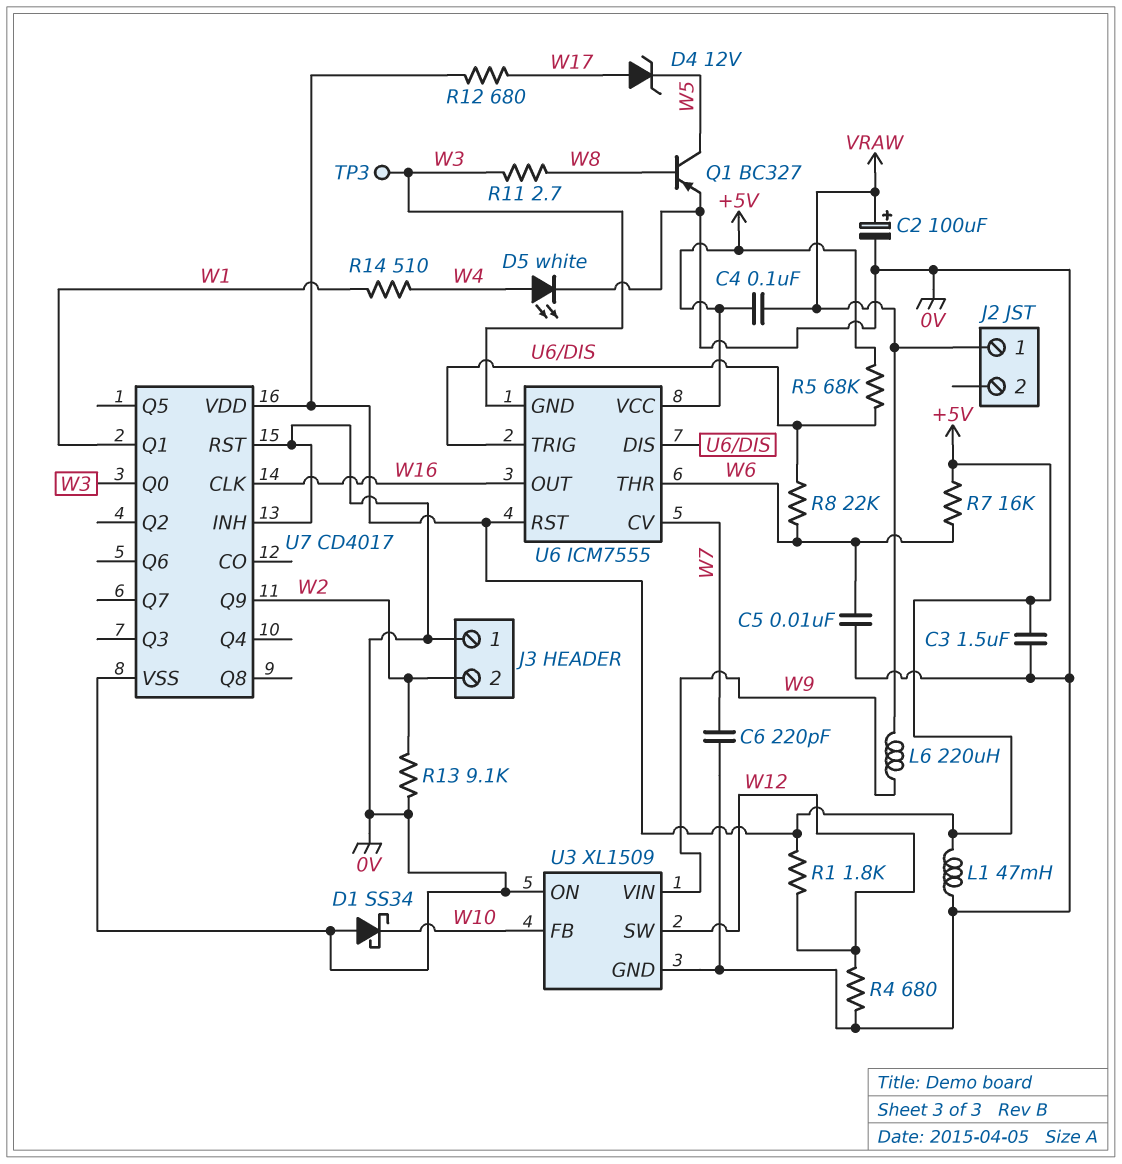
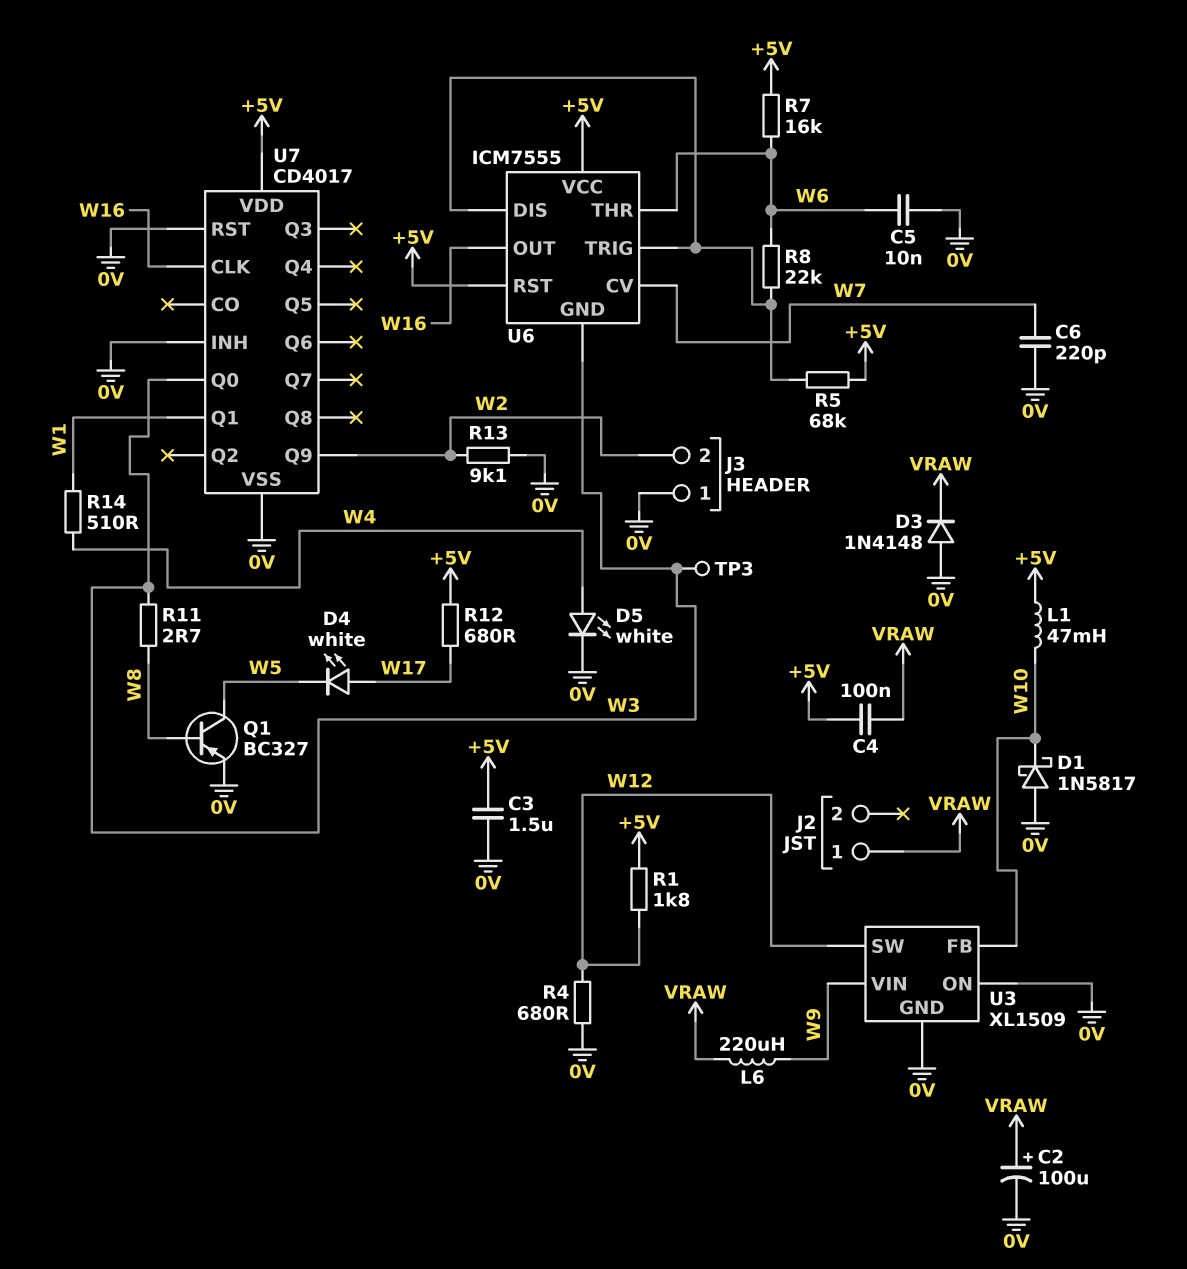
D1: schottky SS34 (A 0V, K W10) -> schottky 1N5817 (A 0V, K W10)
D3: none -> diode 1N4148 (A 0V, K VRAW)
D4: zener 12V (A W17, K W5) -> LED white (A W17, K W5)
L1: 47mH (+5V, 0V) -> 47mH (+5V, W10)

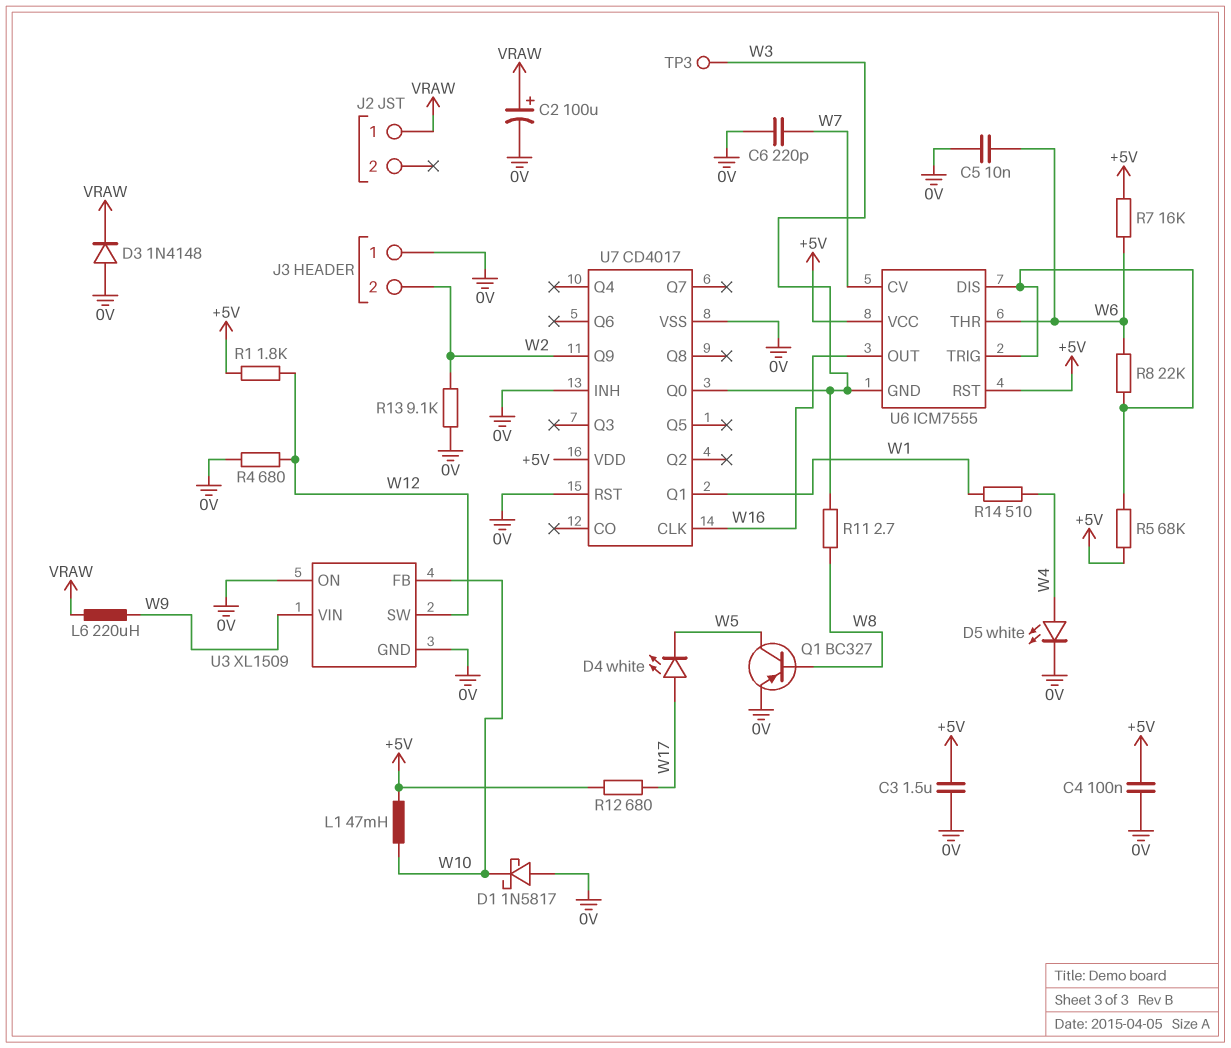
C4: 100nF (+5V, VRAW) -> 100nF (+5V, 0V)

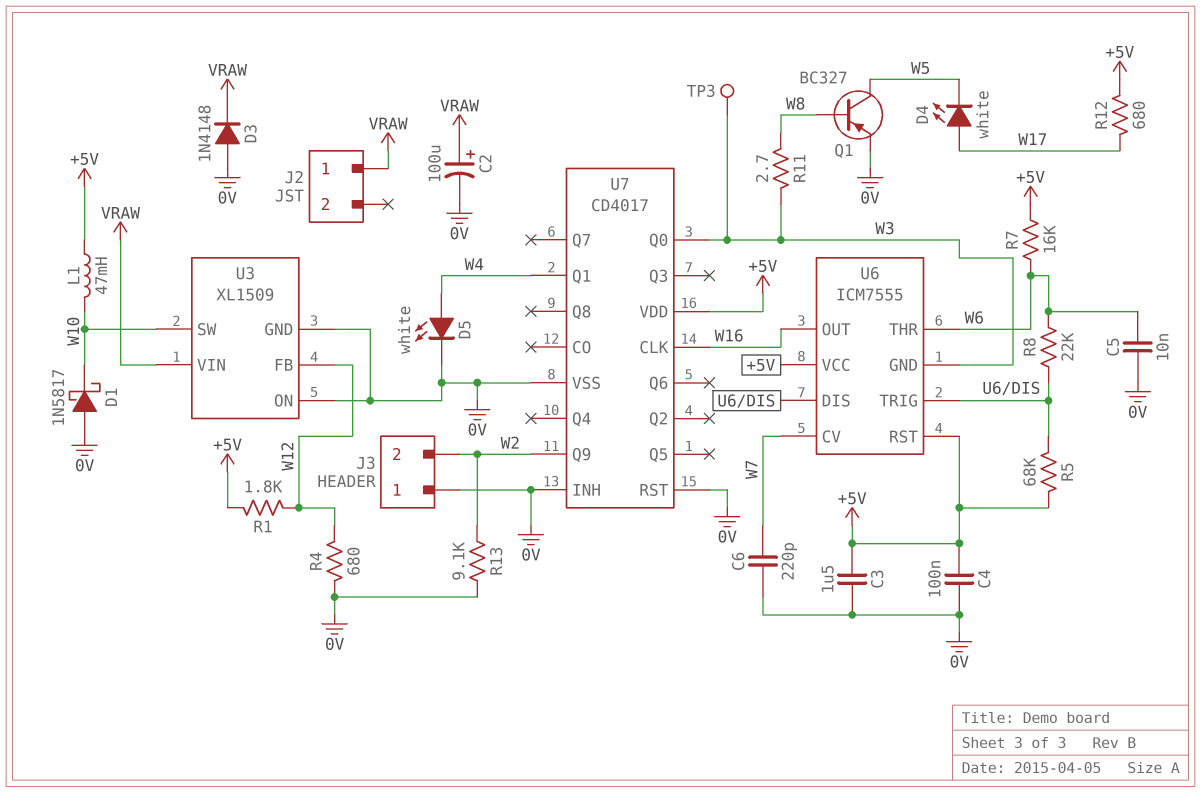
L6: 220uH (VRAW, W9) -> none
R14: 510 (W1, W4) -> none
U3 pin FB: W10 -> W12
U3 pin SW: W12 -> W10
U3 pin VIN: W9 -> VRAW
U7 pin Q1: W1 -> W4

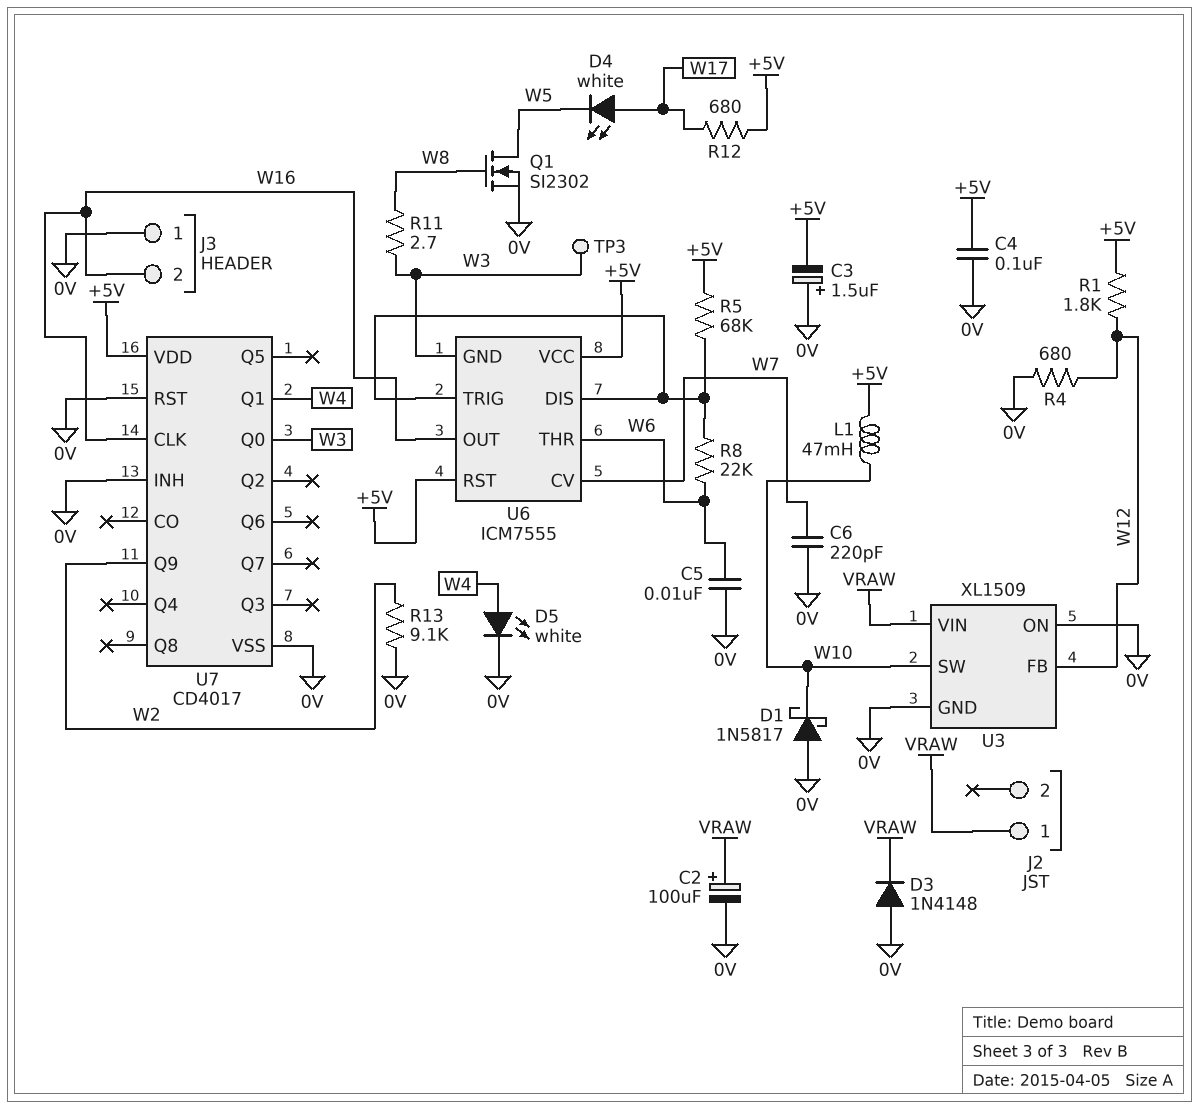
C3: 1.5uF (+5V, 0V) -> 1.5uF (plus 0V, minus +5V)
J3 pin 2: W2 -> W16
Q1: PNP BC327 (B W8, C W5, E 0V) -> NMOS SI2302 (G W8, D W5, S 0V)
R7: 16k (+5V, W6) -> none

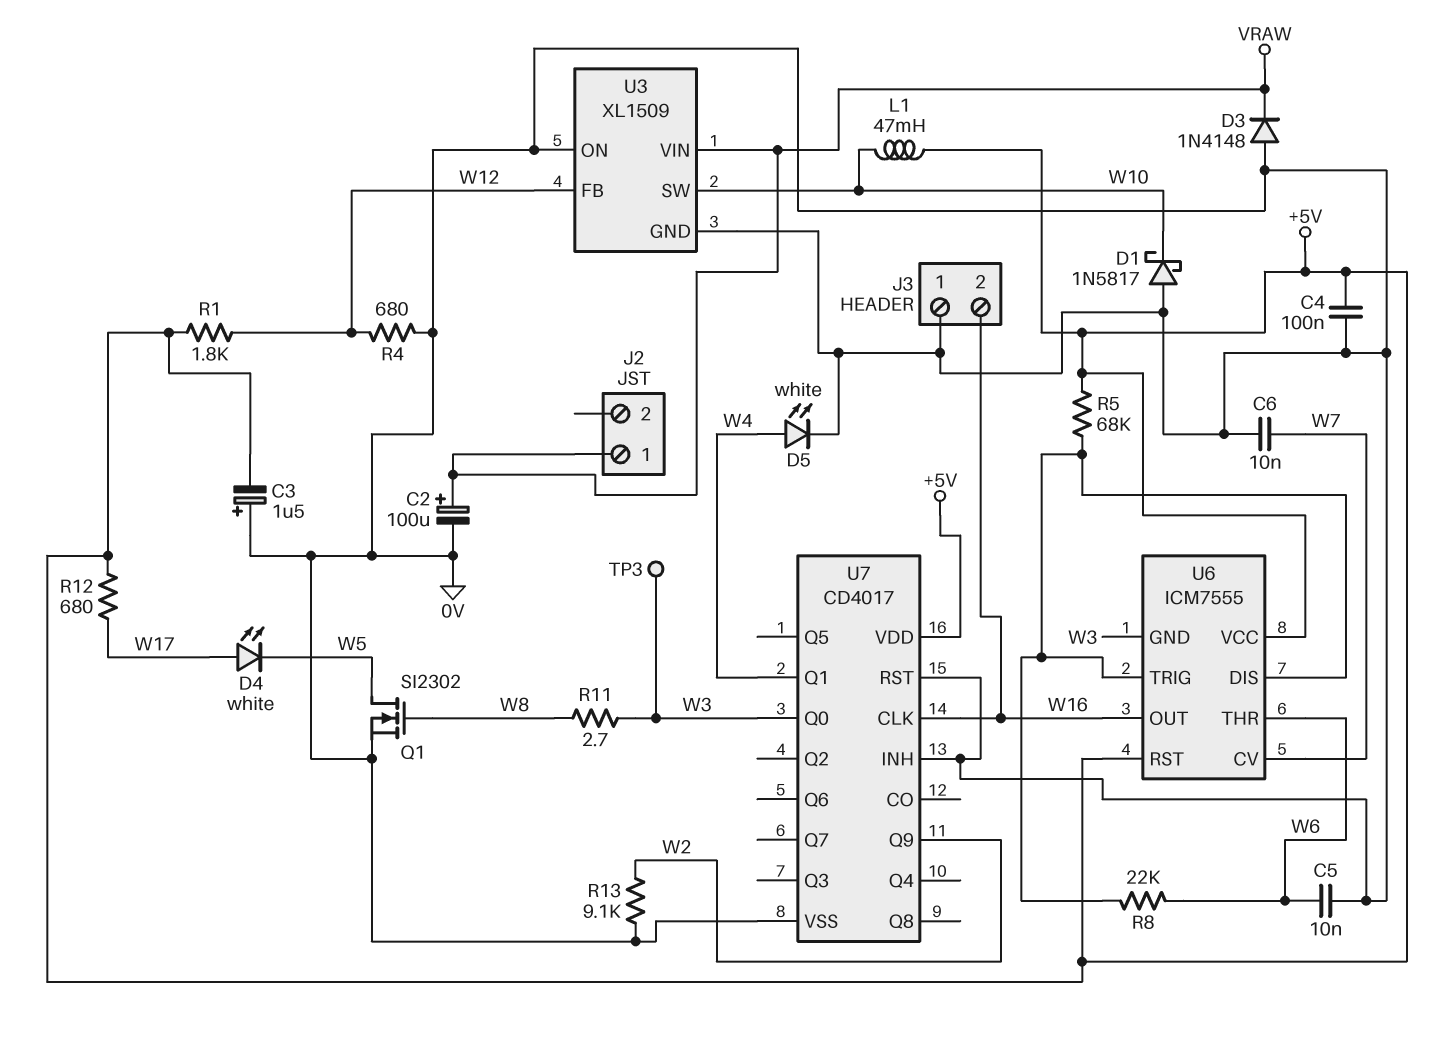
C6: 220pF (0V, W7) -> 10nF (0V, W7)

